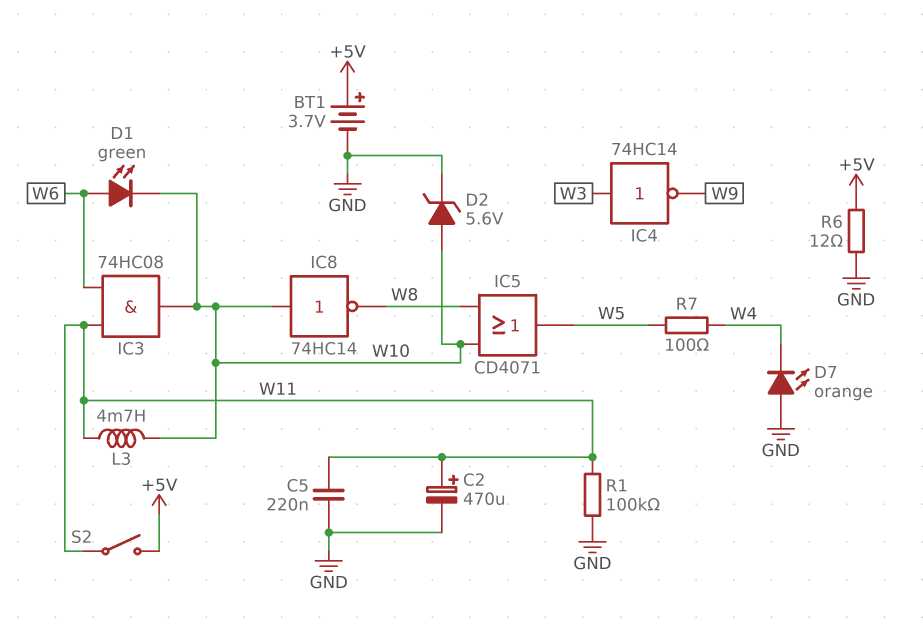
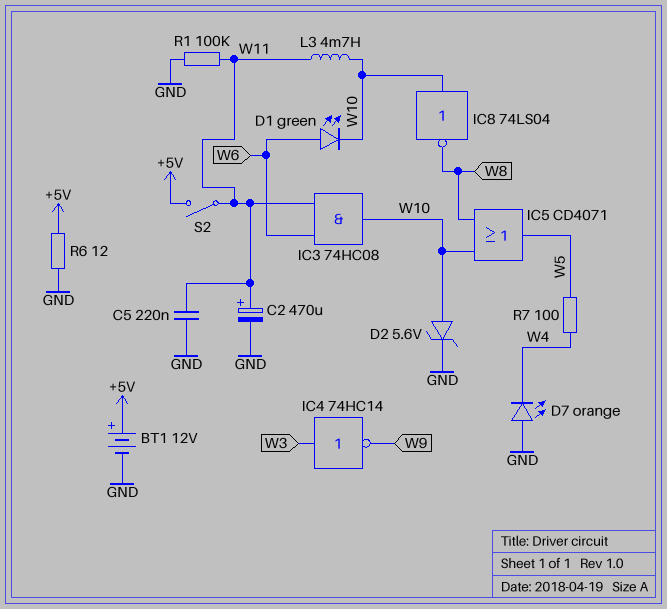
BT1: 3.7V (plus +5V, minus GND) -> 12V (plus +5V, minus GND)
IC8: NOT 74HC14 (in W10, out W8) -> NOT 74LS04 (in W10, out W8)

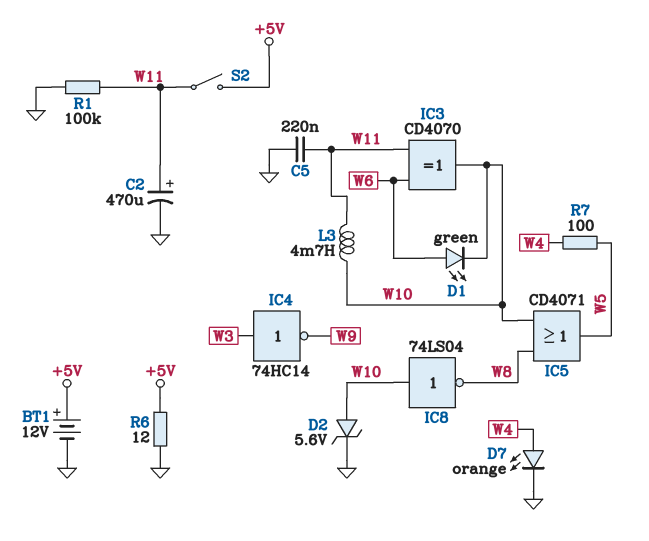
D7: LED orange (A GND, K W4) -> LED orange (A W4, K GND)
IC3: AND 74HC08 (in W6, in W11, out W10) -> XOR CD4070 (in W6, in W11, out W10)

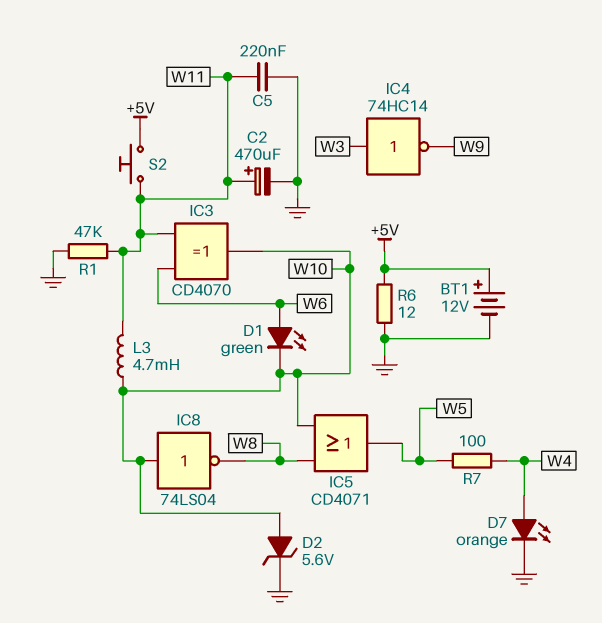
R1: 100k (GND, W11) -> 47k (GND, W11)
S2: switch (+5V, W11) -> button (+5V, W11)

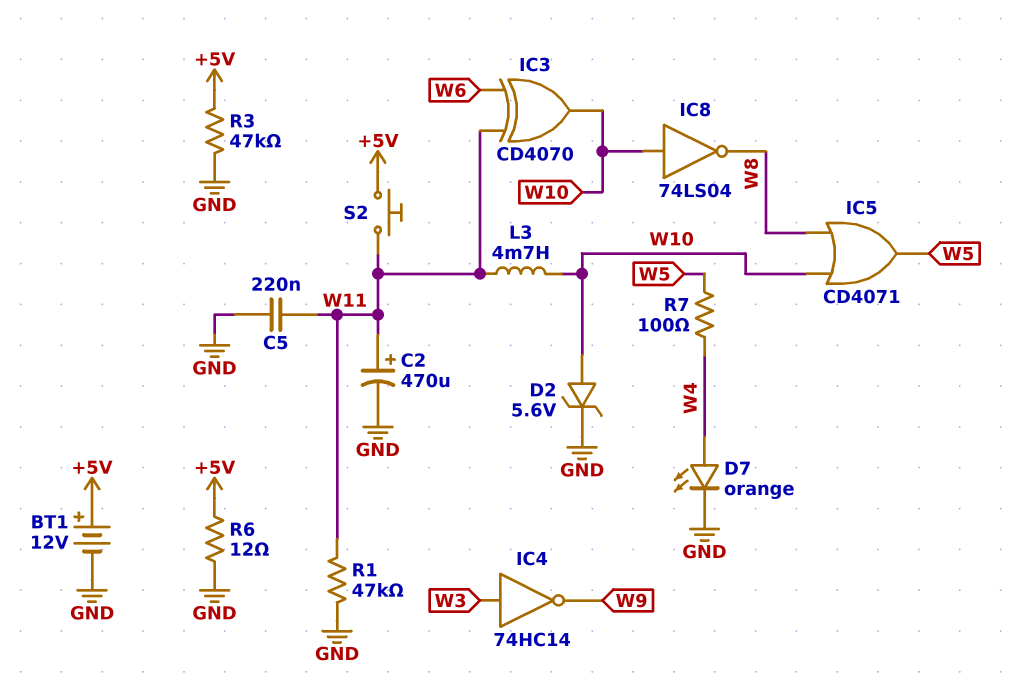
D1: LED green (A W6, K W10) -> none
R3: none -> 47k (+5V, GND)

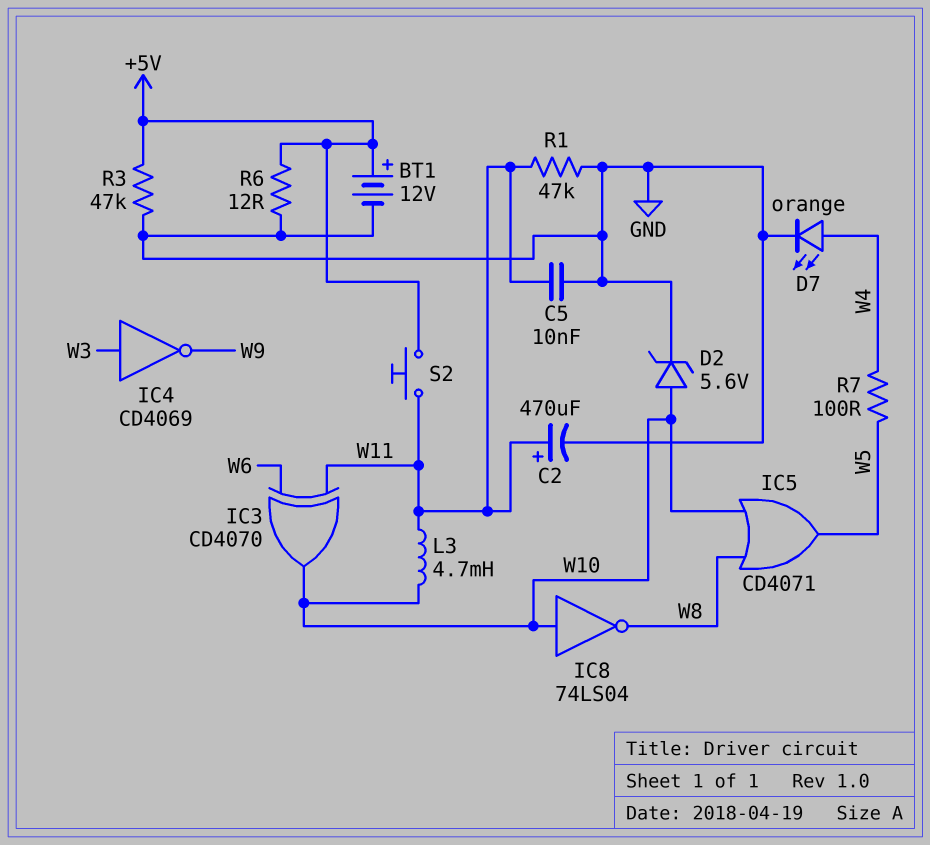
C5: 220nF (GND, W11) -> 10nF (GND, W11)
IC4: NOT 74HC14 (in W3, out W9) -> NOT CD4069 (in W3, out W9)

